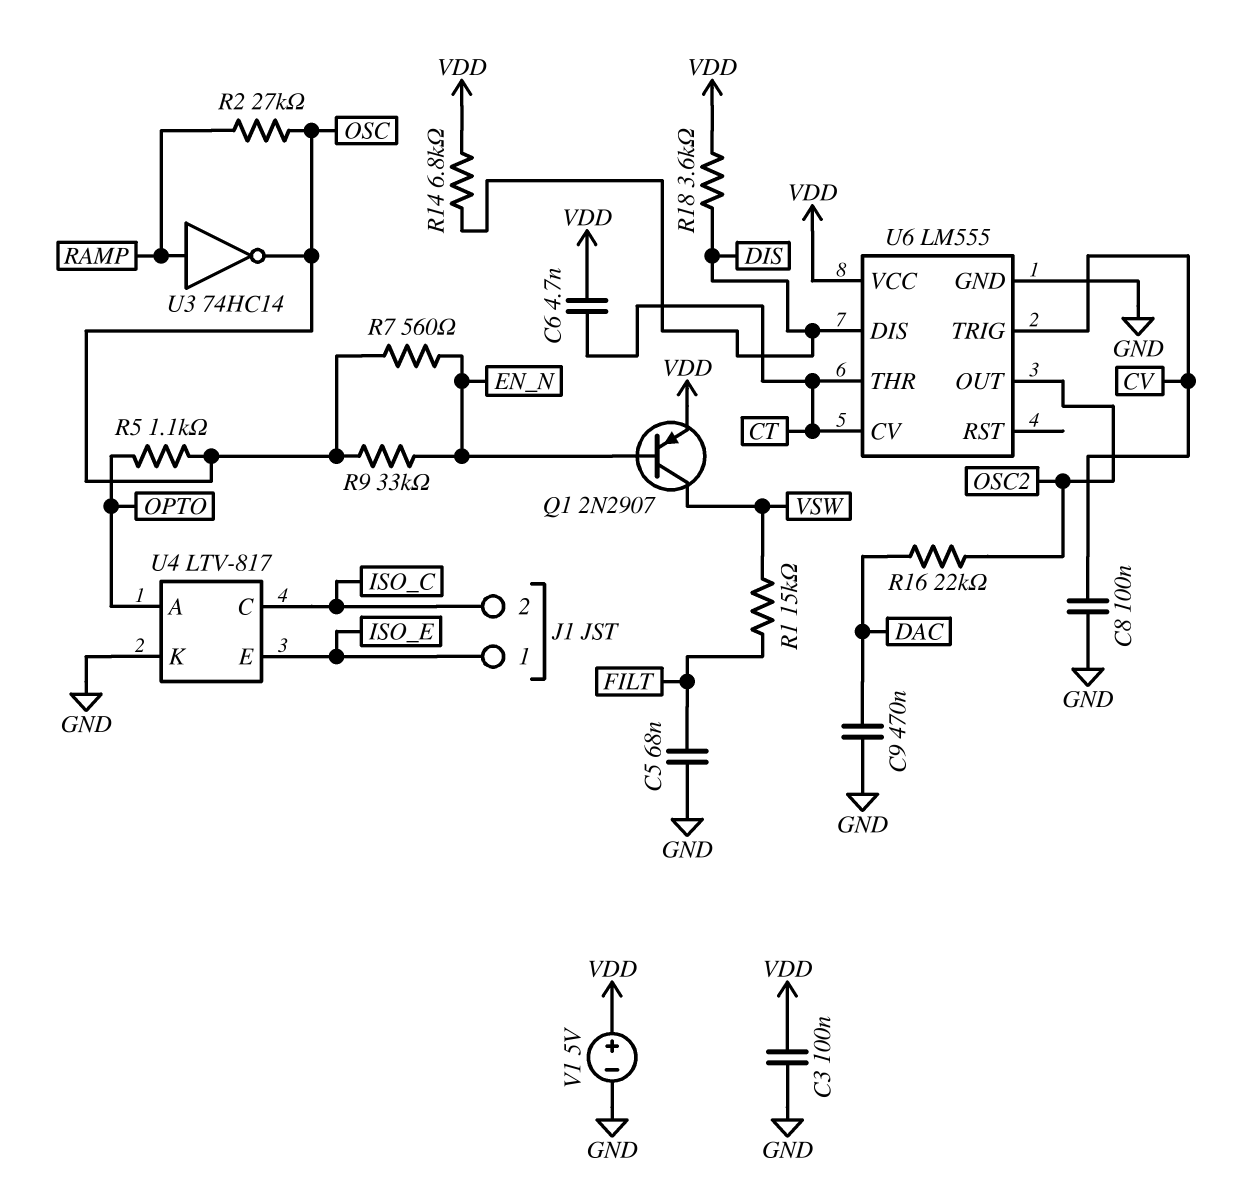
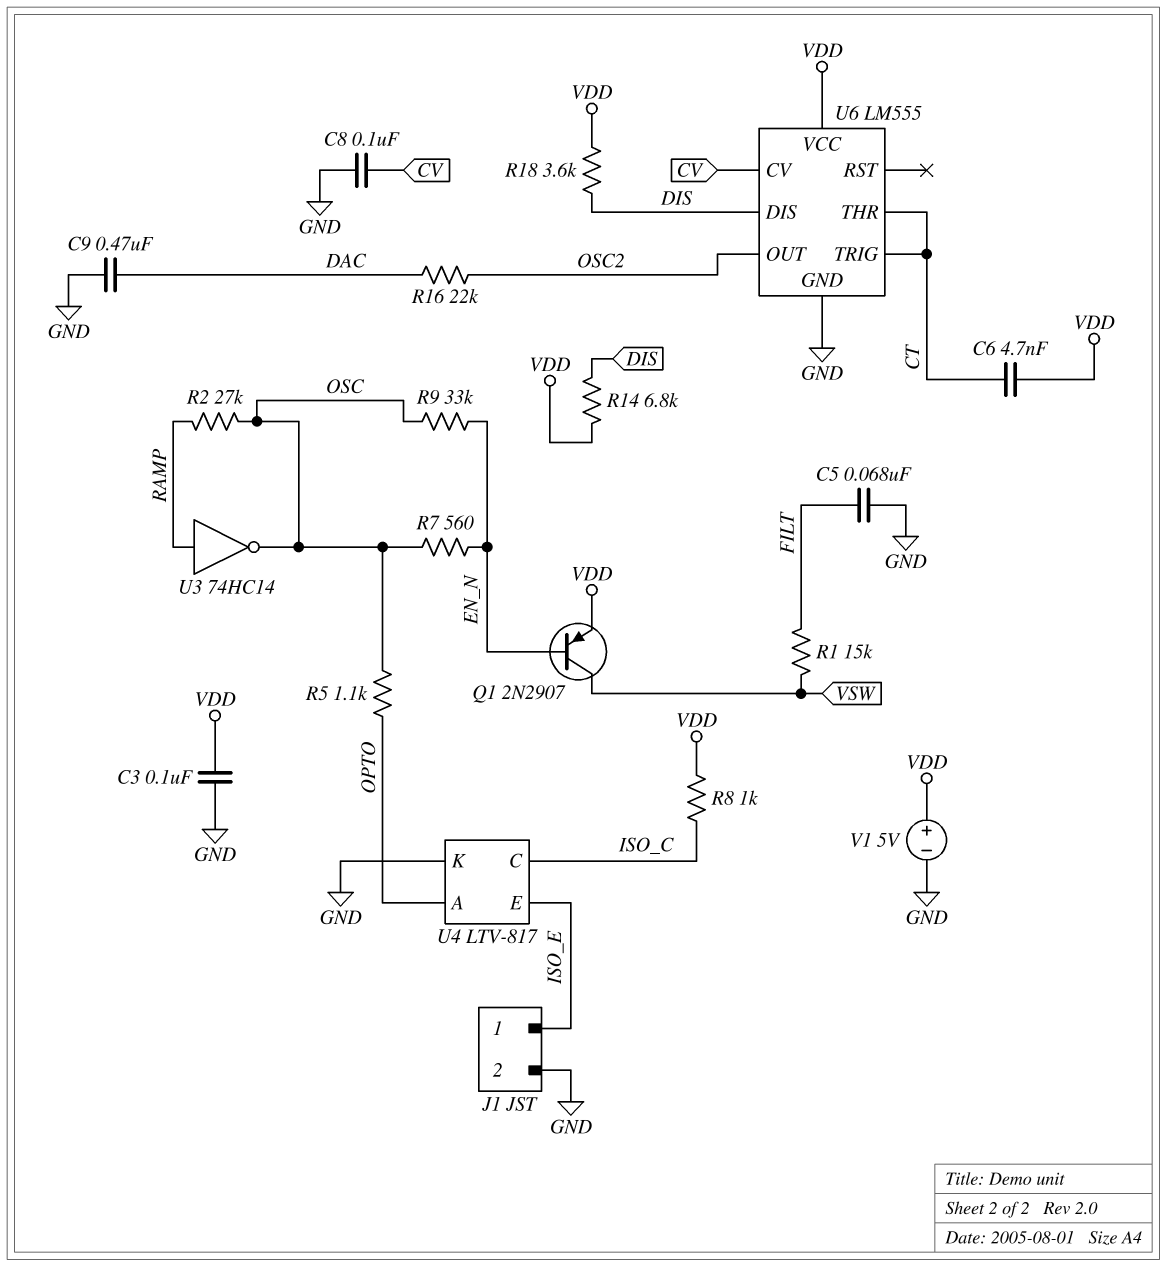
J1 pin 2: ISO_C -> GND
R8: none -> 1k (ISO_C, VDD)
U6 pin CV: CT -> CV
U6 pin TRIG: CV -> CT

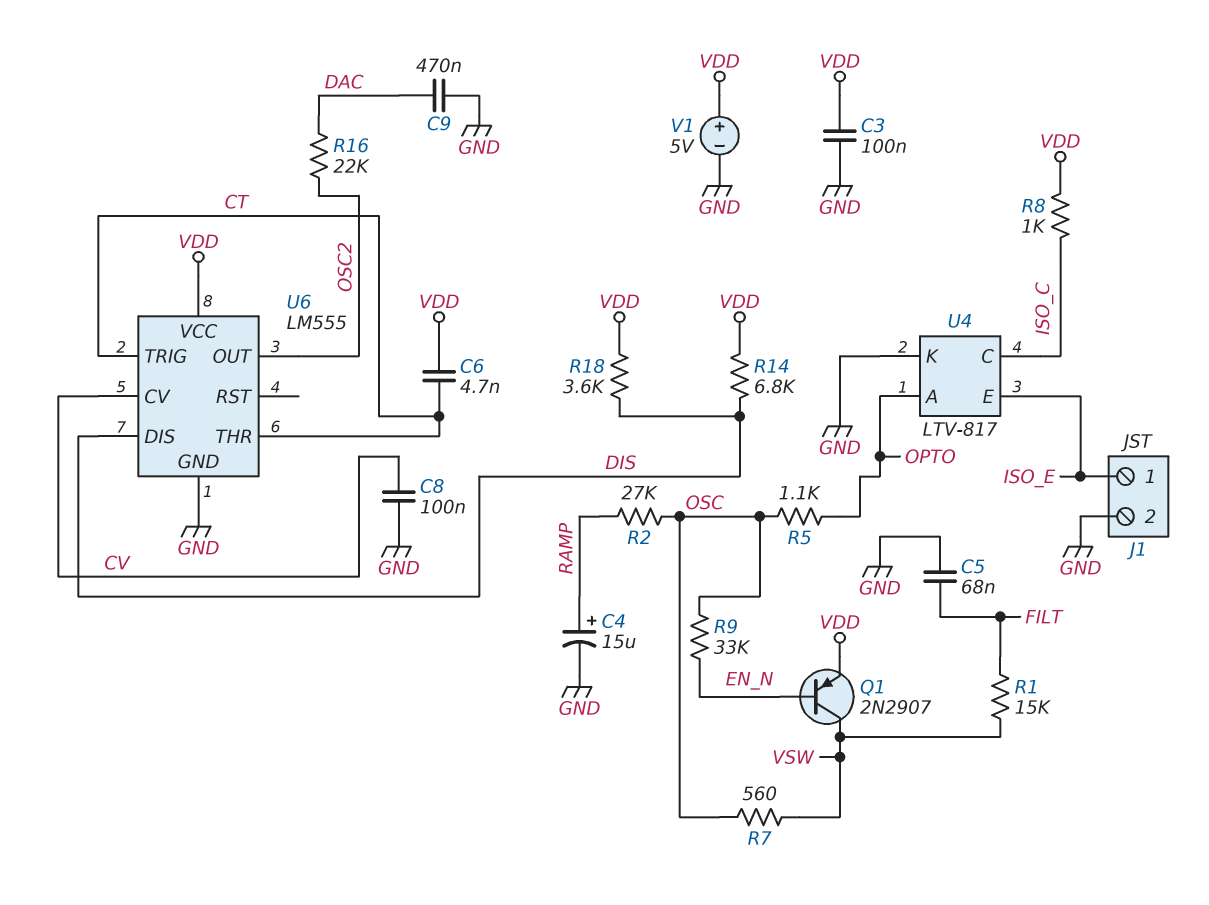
C4: none -> 15uF (plus RAMP, minus GND)
R7: 560 (EN_N, OSC) -> 560 (OSC, VSW)
U3: NOT 74HC14 (in RAMP, out OSC) -> none

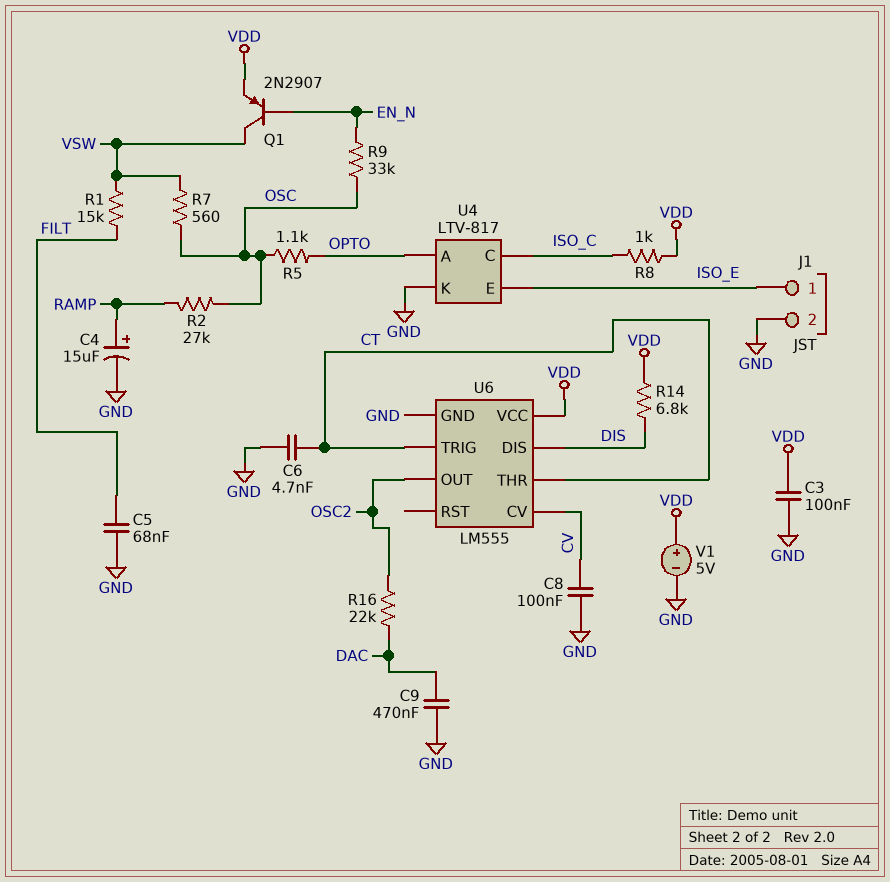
C6: 4.7nF (CT, VDD) -> 4.7nF (CT, GND)
R18: 3.6k (DIS, VDD) -> none

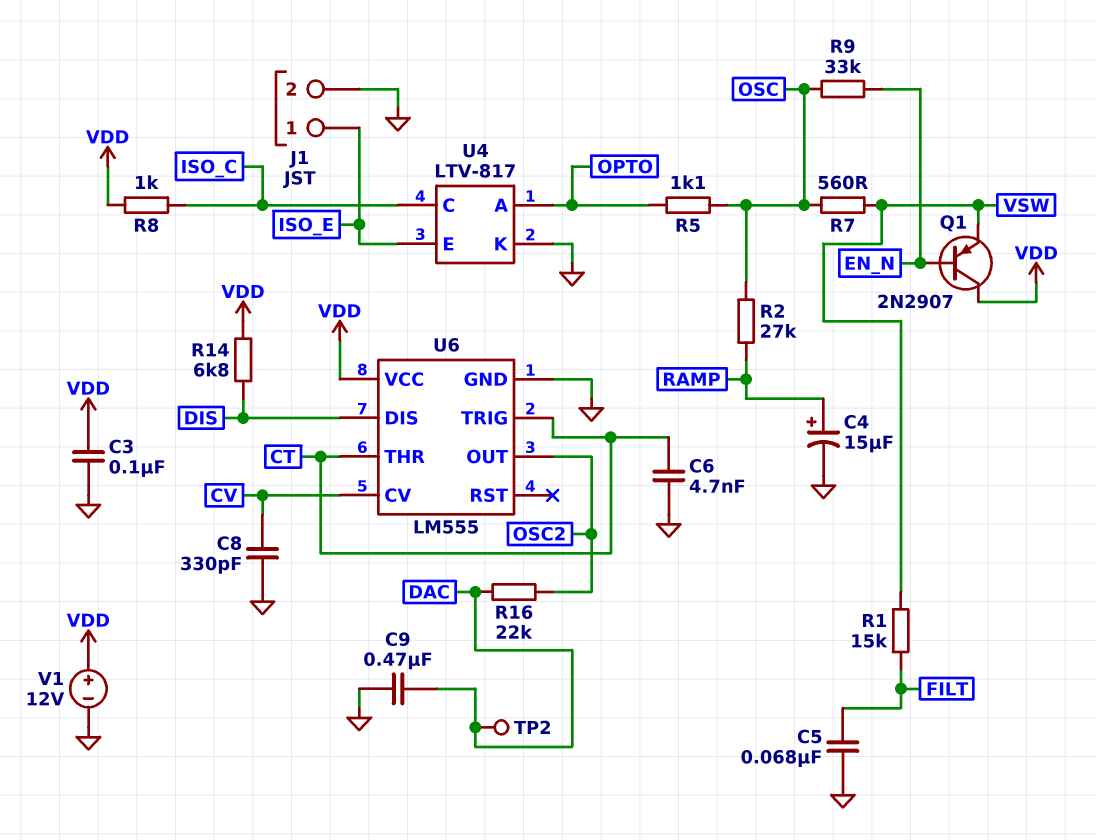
C8: 100nF (CV, GND) -> 330pF (CV, GND)
Q1: PNP 2N2907 (B EN_N, C VSW, E VDD) -> PNP 2N2907 (B EN_N, C VDD, E VSW)
TP2: none -> test point (DAC)
V1: 5V (plus VDD, minus GND) -> 12V (plus VDD, minus GND)

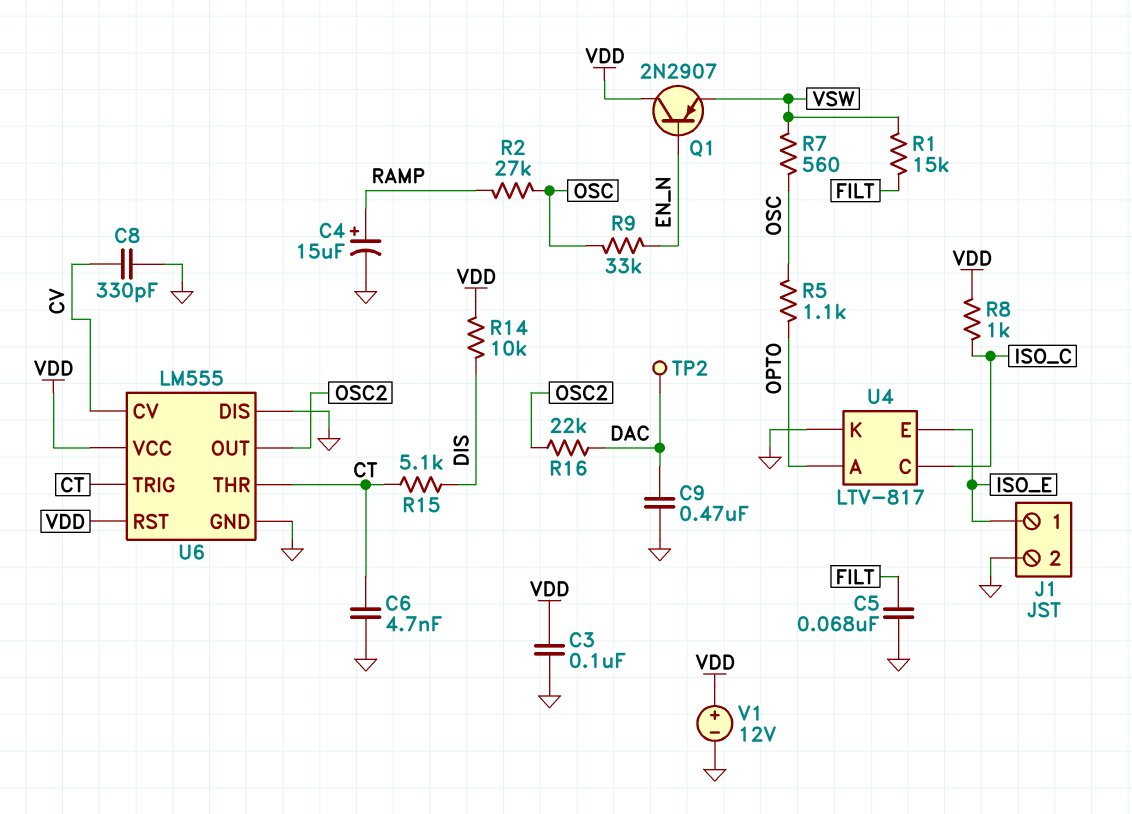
R14: 6.8k (DIS, VDD) -> 10k (DIS, VDD)
R15: none -> 5.1k (CT, DIS)
U6 pin DIS: DIS -> GND
U6 pin RST: none -> VDD

